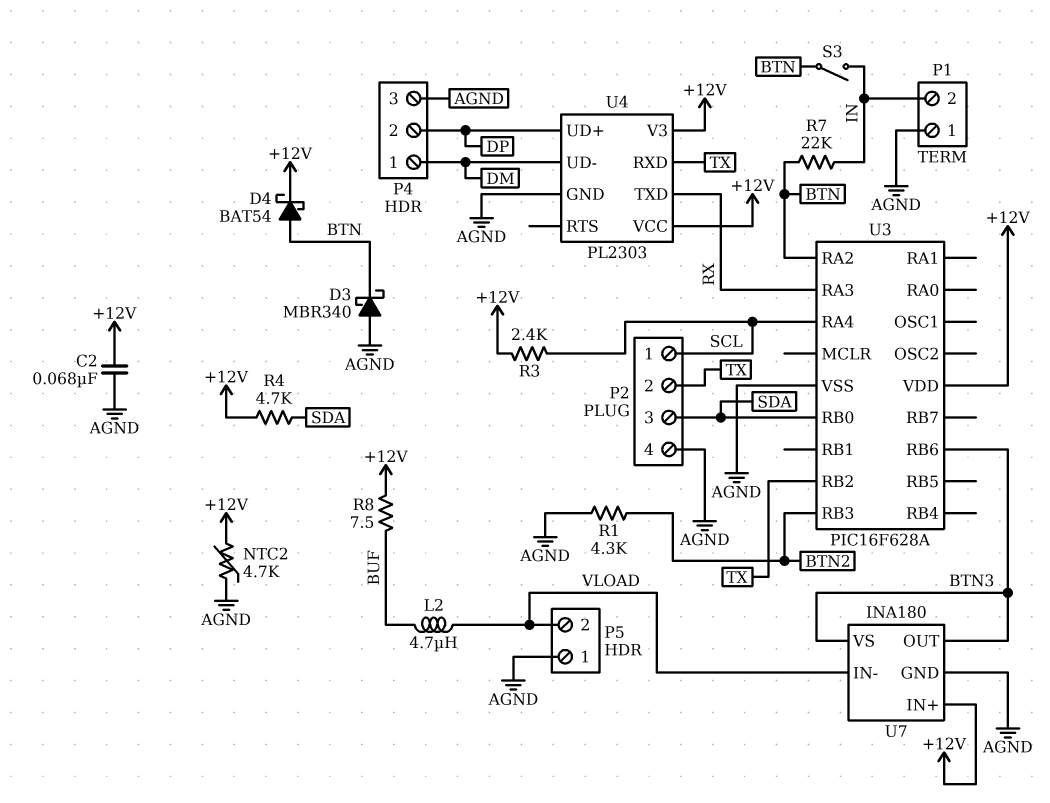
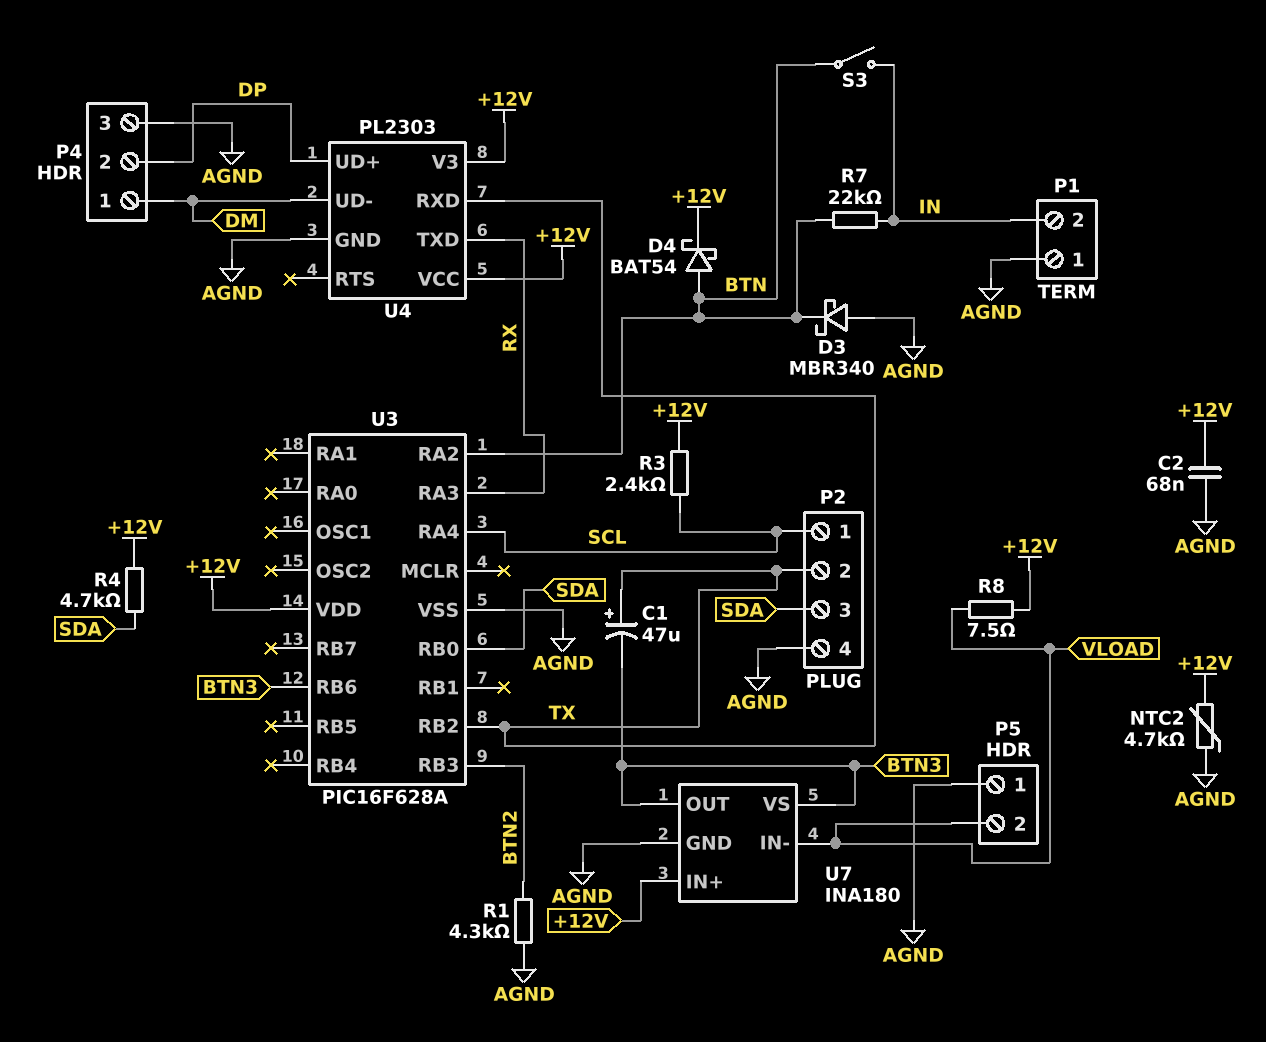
C1: none -> 47uF (plus TX, minus BTN3)
L2: 4.7uH (BUF, VLOAD) -> none
R8: 7.5 (+12V, BUF) -> 7.5 (+12V, VLOAD)

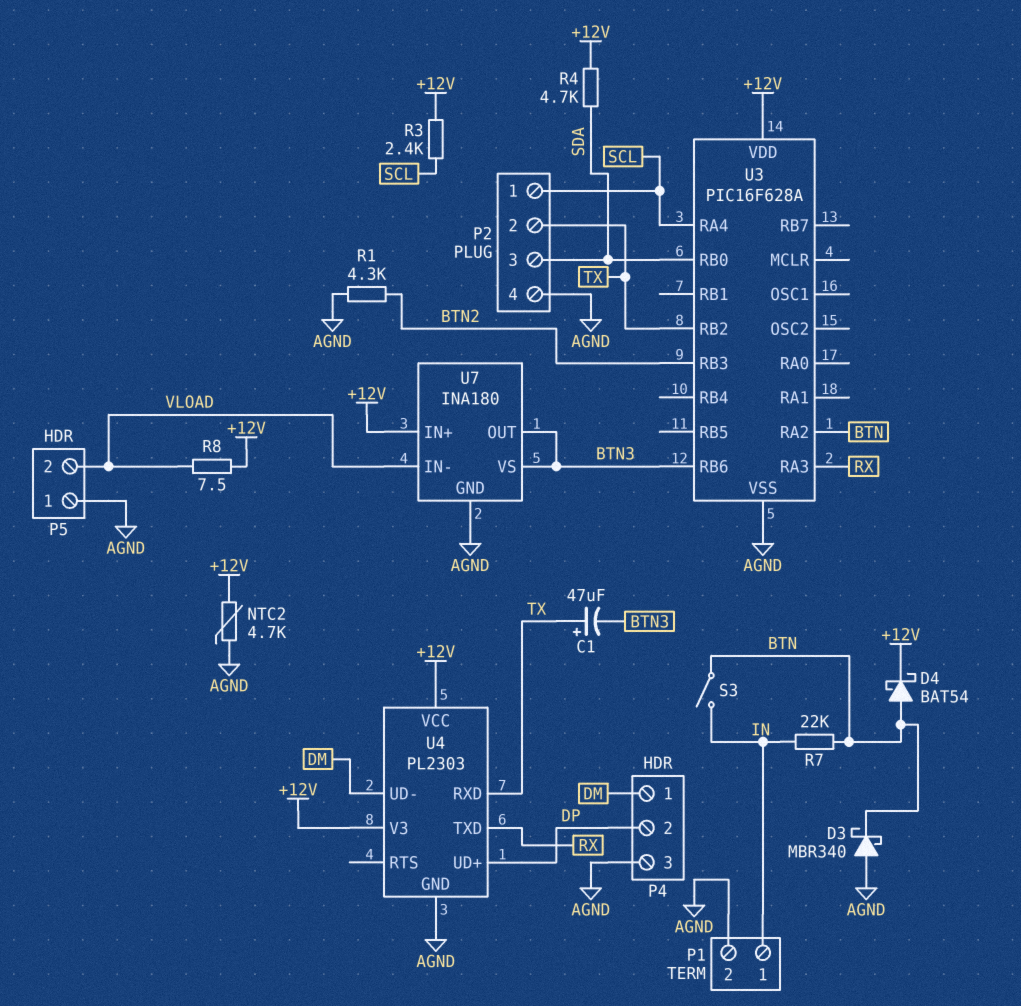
C2: 68nF (+12V, AGND) -> none
P1 pin 1: AGND -> IN
P1 pin 2: IN -> AGND

